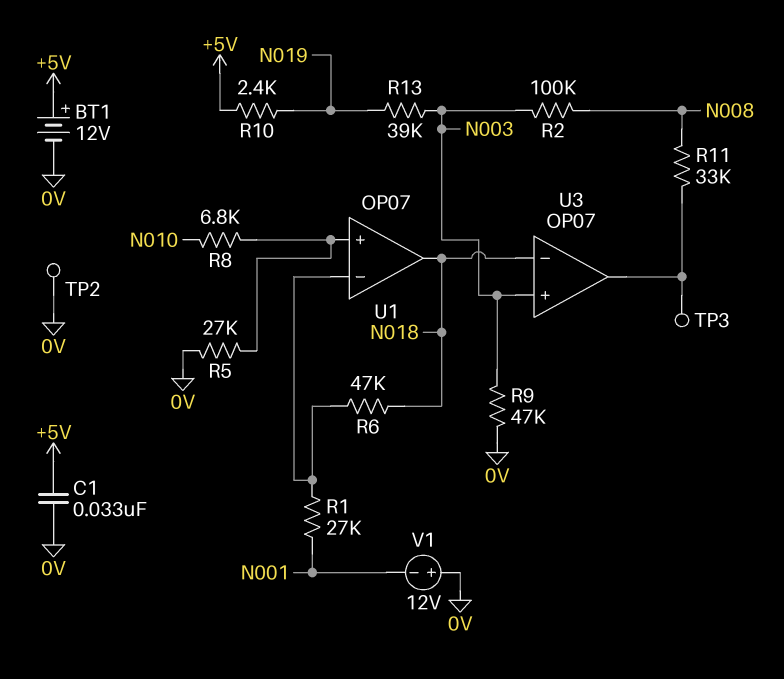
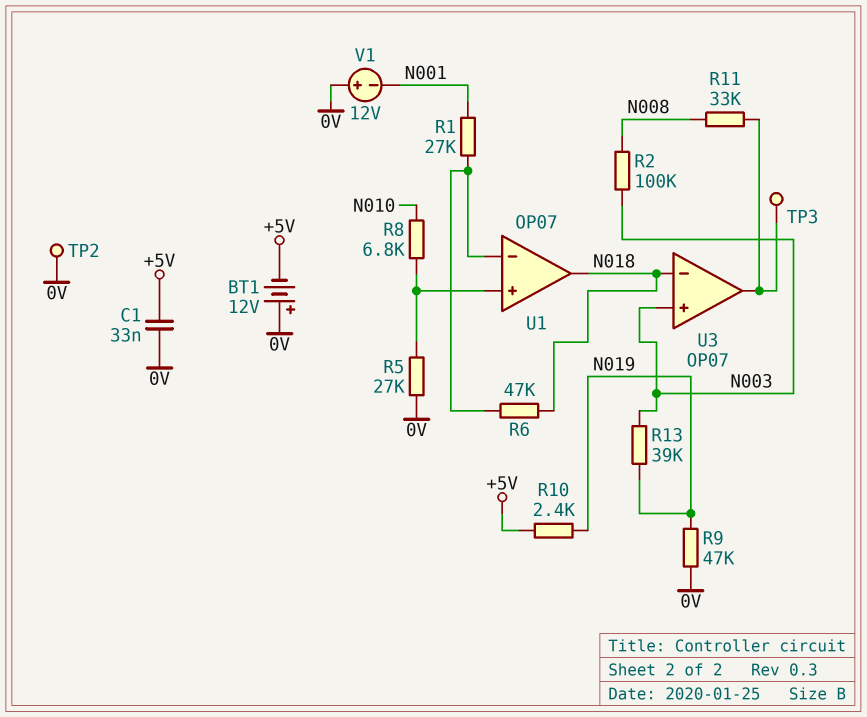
BT1: 12V (plus +5V, minus 0V) -> 12V (plus 0V, minus +5V)
R9: 47k (0V, N003) -> 47k (0V, N019)

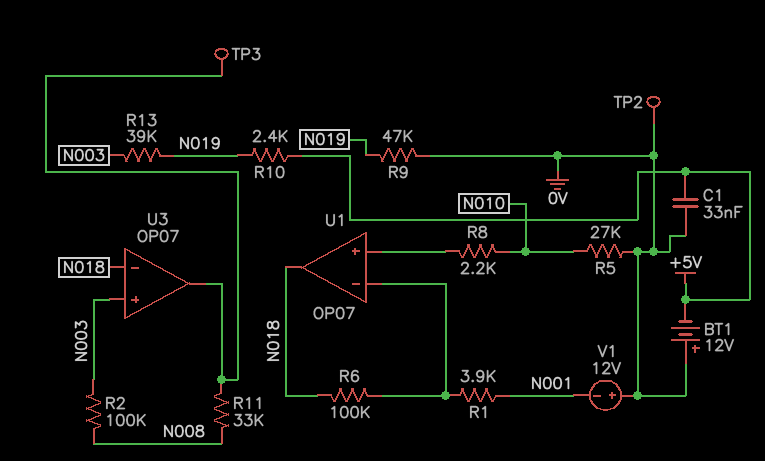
R1: 27k (N001, U1/in-) -> 3.9k (N001, U1/in-)
R5: 27k (0V, U1/in+) -> 27k (0V, N010)
R6: 47k (N018, U1/in-) -> 100k (N018, U1/in-)
R8: 6.8k (N010, U1/in+) -> 2.2k (N010, U1/in+)

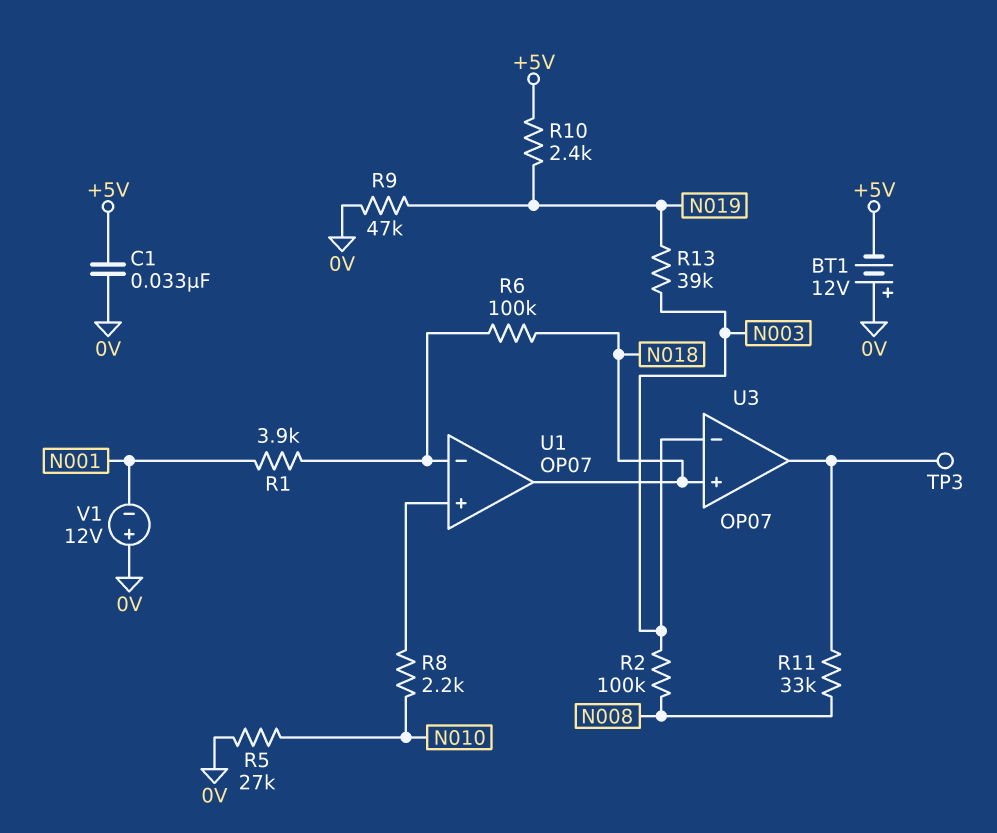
TP2: test point (0V) -> none
U3 pin in+: N003 -> N018
U3 pin in-: N018 -> N003

